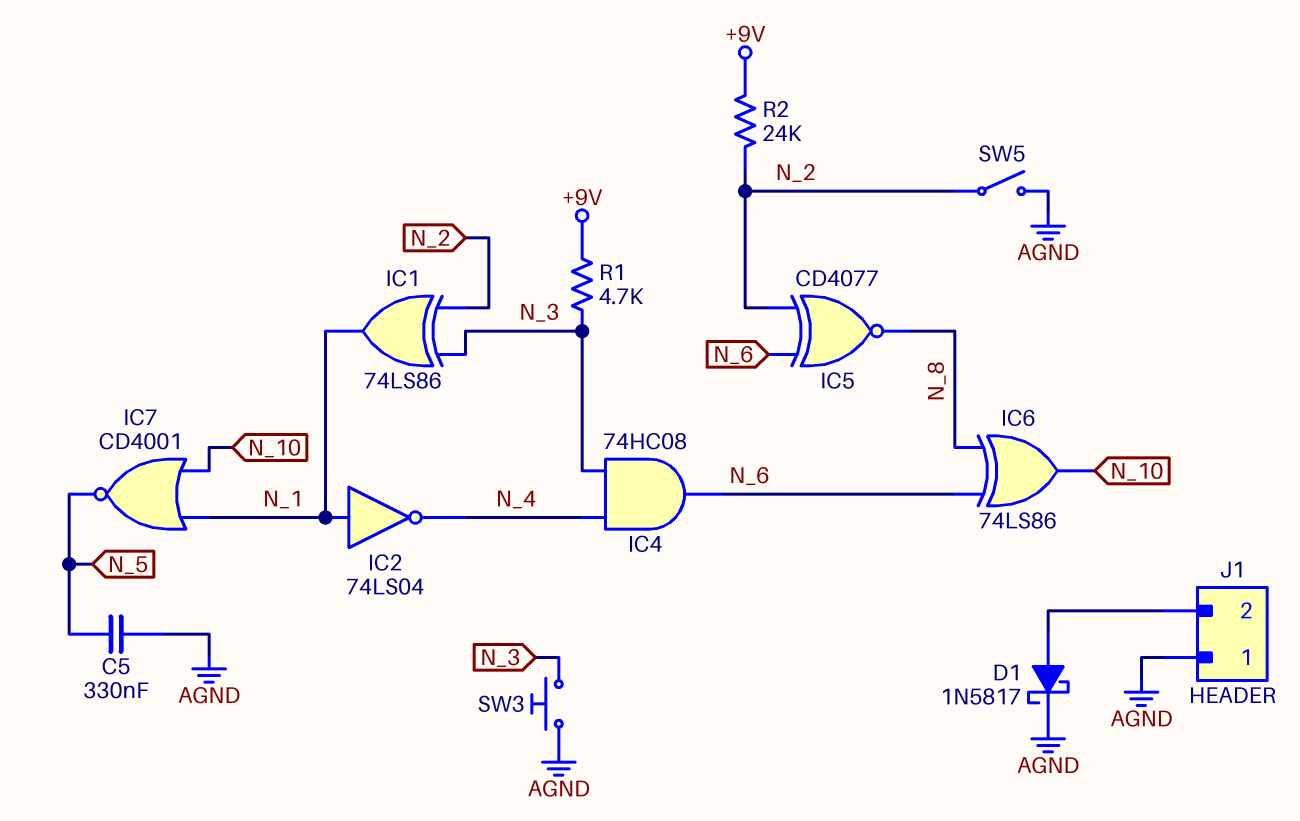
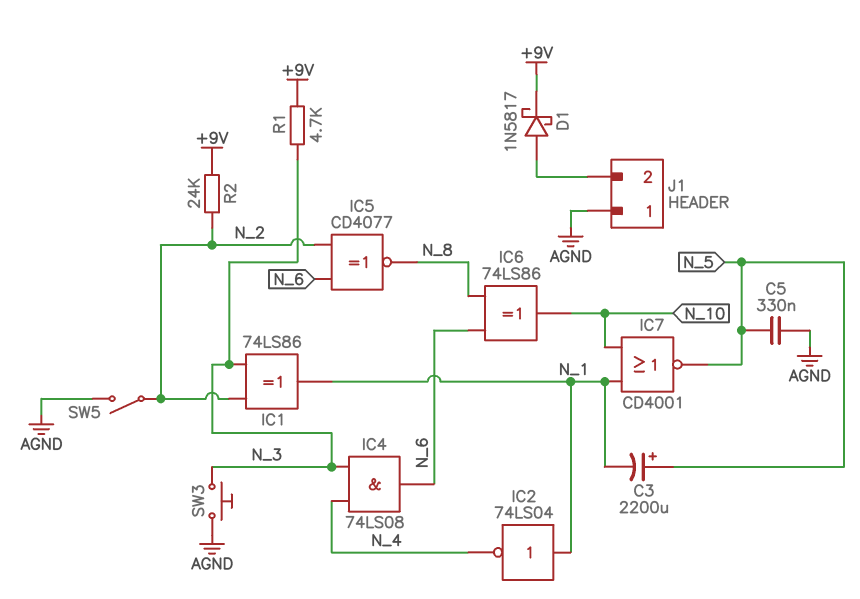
C3: none -> 2200uF (plus N_5, minus N_1)
D1: schottky 1N5817 (A J1/2, K AGND) -> schottky 1N5817 (A J1/2, K +9V)
IC4: AND 74HC08 (in N_3, in N_4, out N_6) -> AND 74LS08 (in N_3, in N_4, out N_6)

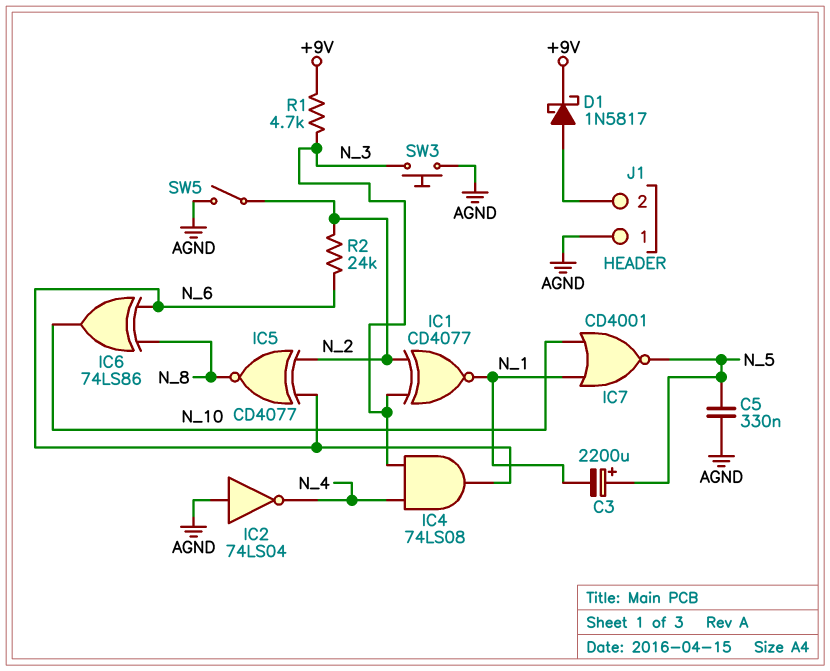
IC1: XOR 74LS86 (in N_2, in N_3, out N_1) -> XNOR CD4077 (in N_2, in N_3, out N_1)
IC2: NOT 74LS04 (in N_1, out N_4) -> NOT 74LS04 (in AGND, out N_4)
R2: 24k (+9V, N_2) -> 24k (N_2, N_6)

